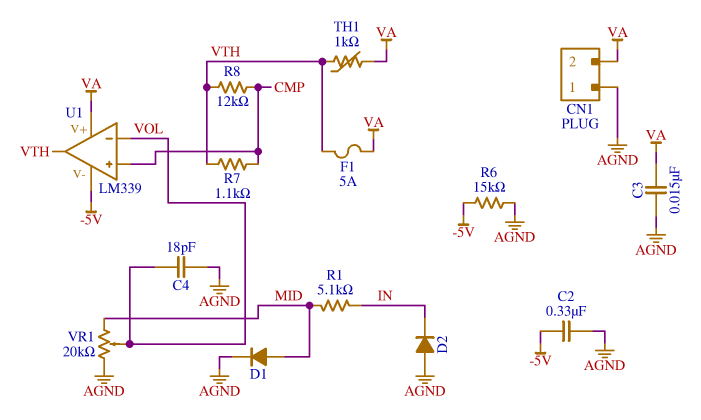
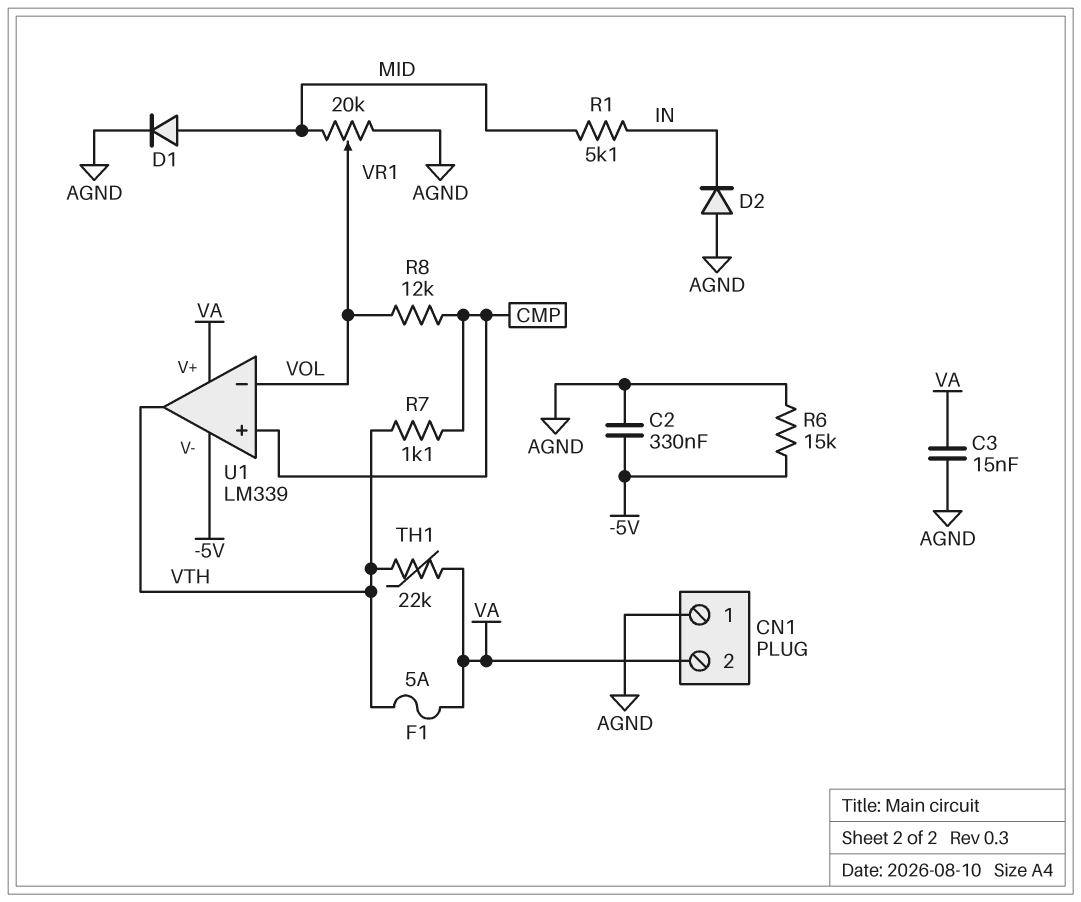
C4: 18pF (AGND, VOL) -> none
R8: 12k (CMP, VTH) -> 12k (CMP, VOL)
TH1: 1k (VA, VTH) -> 22k (VA, VTH)

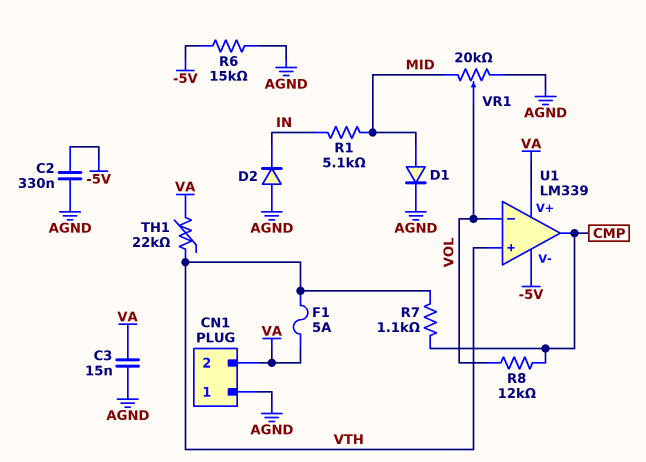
U1 pin in+: CMP -> VTH
U1 pin out: VTH -> CMP

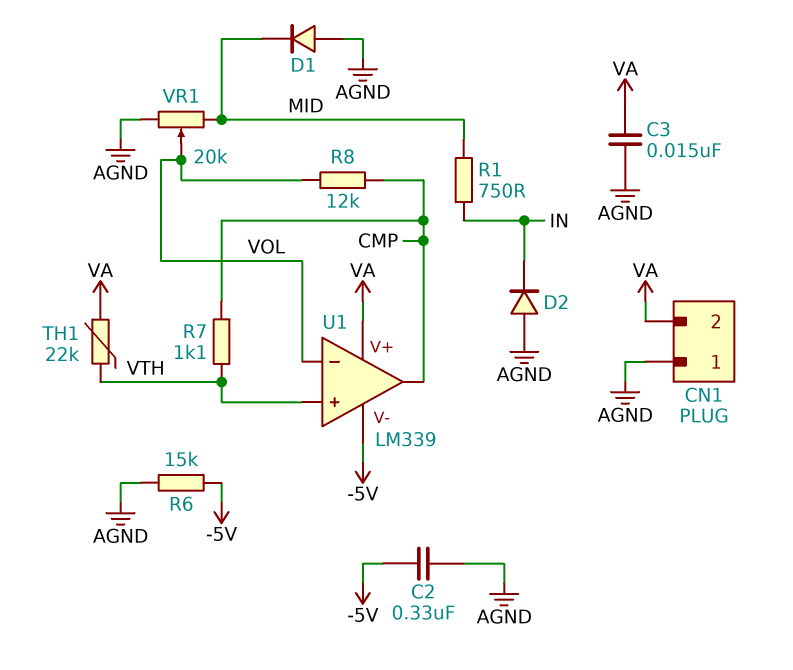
D1: diode (A MID, K AGND) -> diode (A AGND, K MID)
F1: 5A (VA, VTH) -> none
R1: 5.1k (IN, MID) -> 750 (IN, MID)

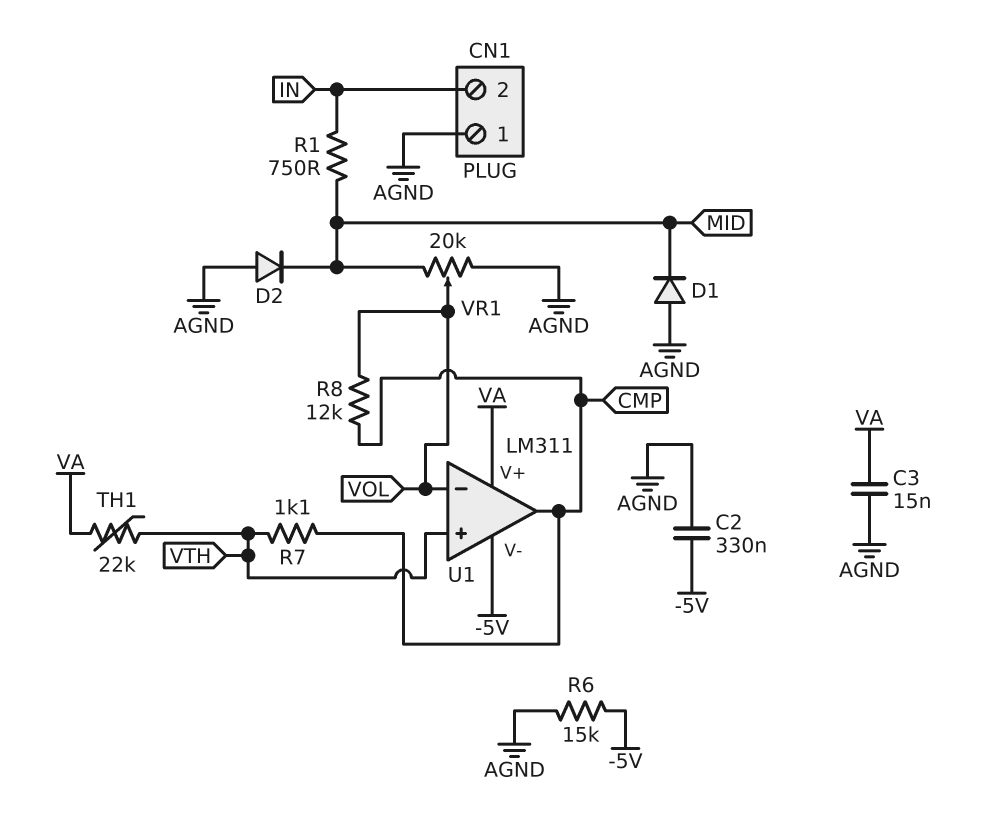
CN1 pin 2: VA -> IN
D2: diode (A AGND, K IN) -> diode (A AGND, K MID)
U1: LM339 -> LM311

